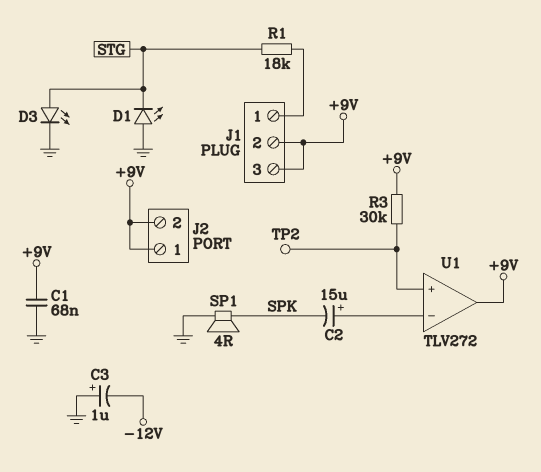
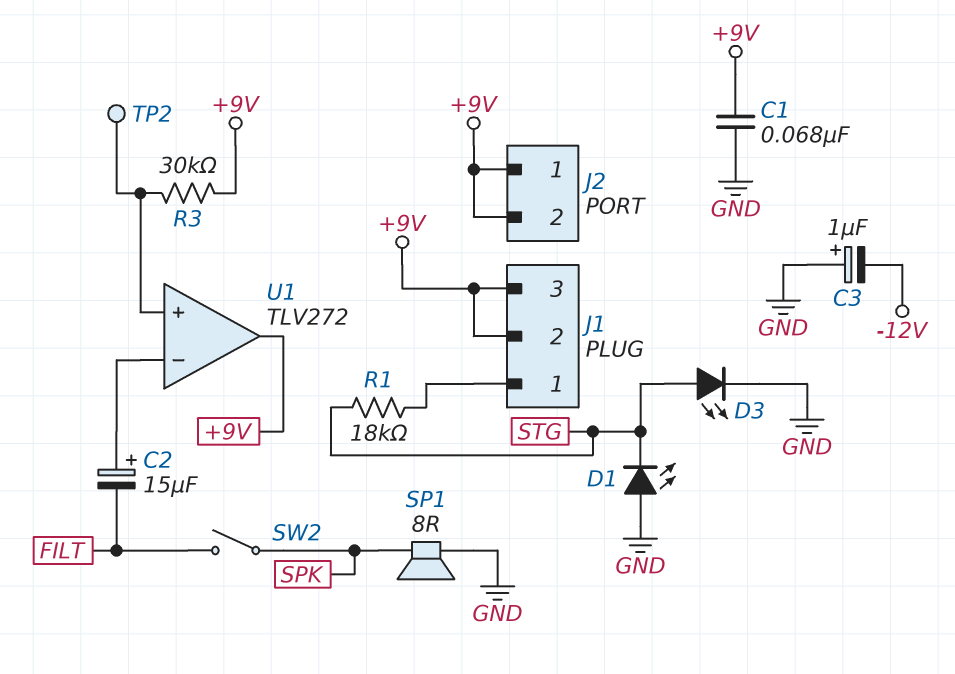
C2: 15uF (plus U1/in-, minus SPK) -> 15uF (plus U1/in-, minus FILT)
SP1: speaker 4R (GND, SPK) -> speaker 8R (GND, SPK)
SW2: none -> switch (FILT, SPK)

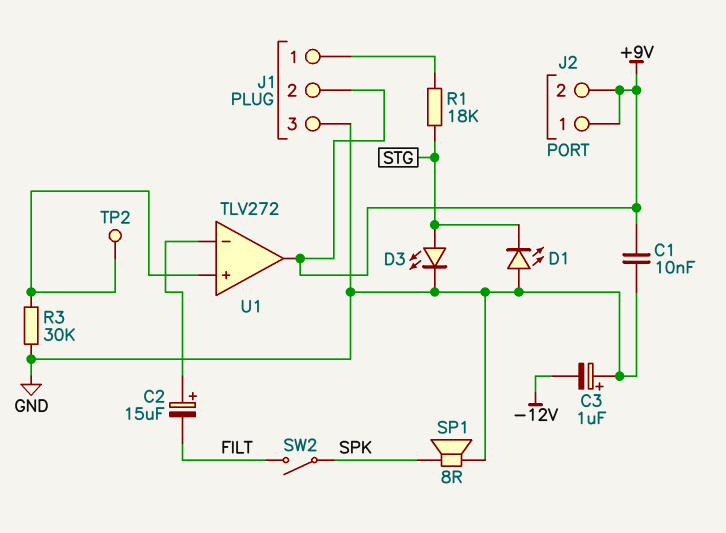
C1: 68nF (+9V, GND) -> 10nF (+9V, GND)
J1 pin 3: +9V -> GND
R3: 30k (+9V, U1/in+) -> 30k (GND, U1/in+)

